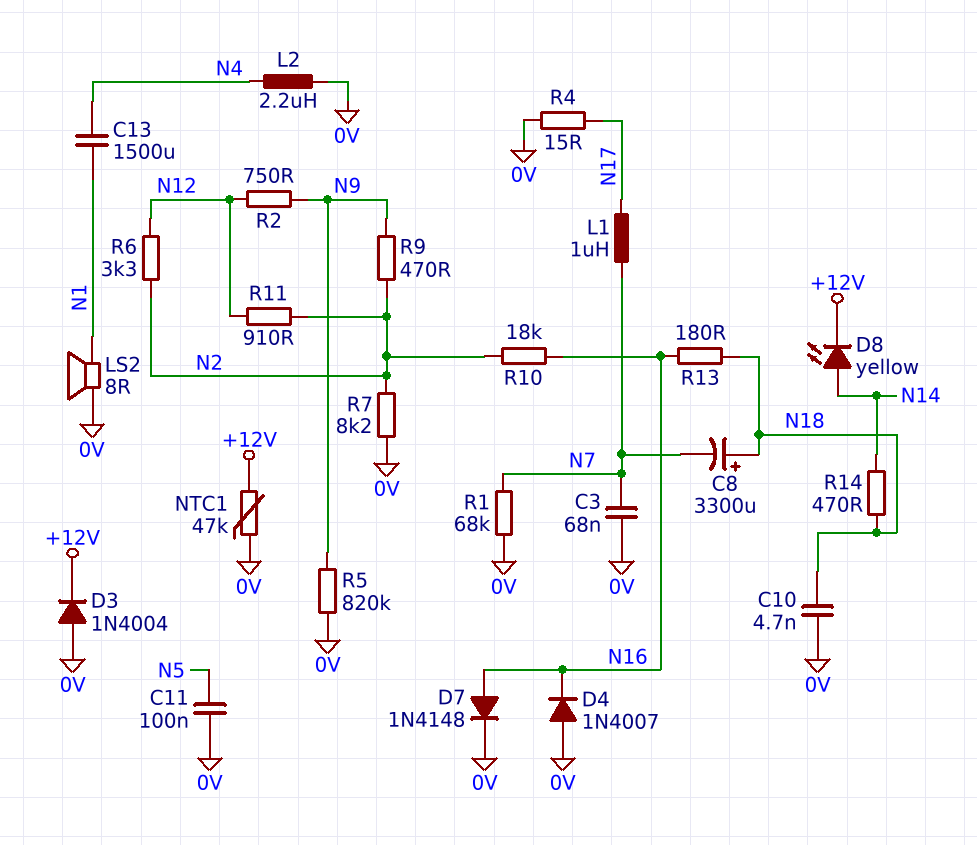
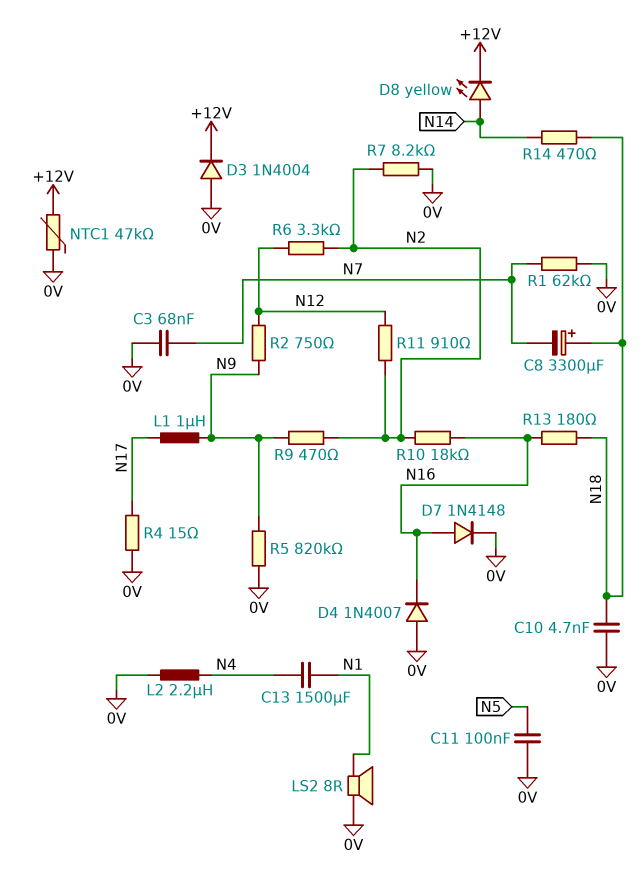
L1: 1uH (N7, N17) -> 1uH (N9, N17)
R1: 68k (0V, N7) -> 62k (0V, N7)

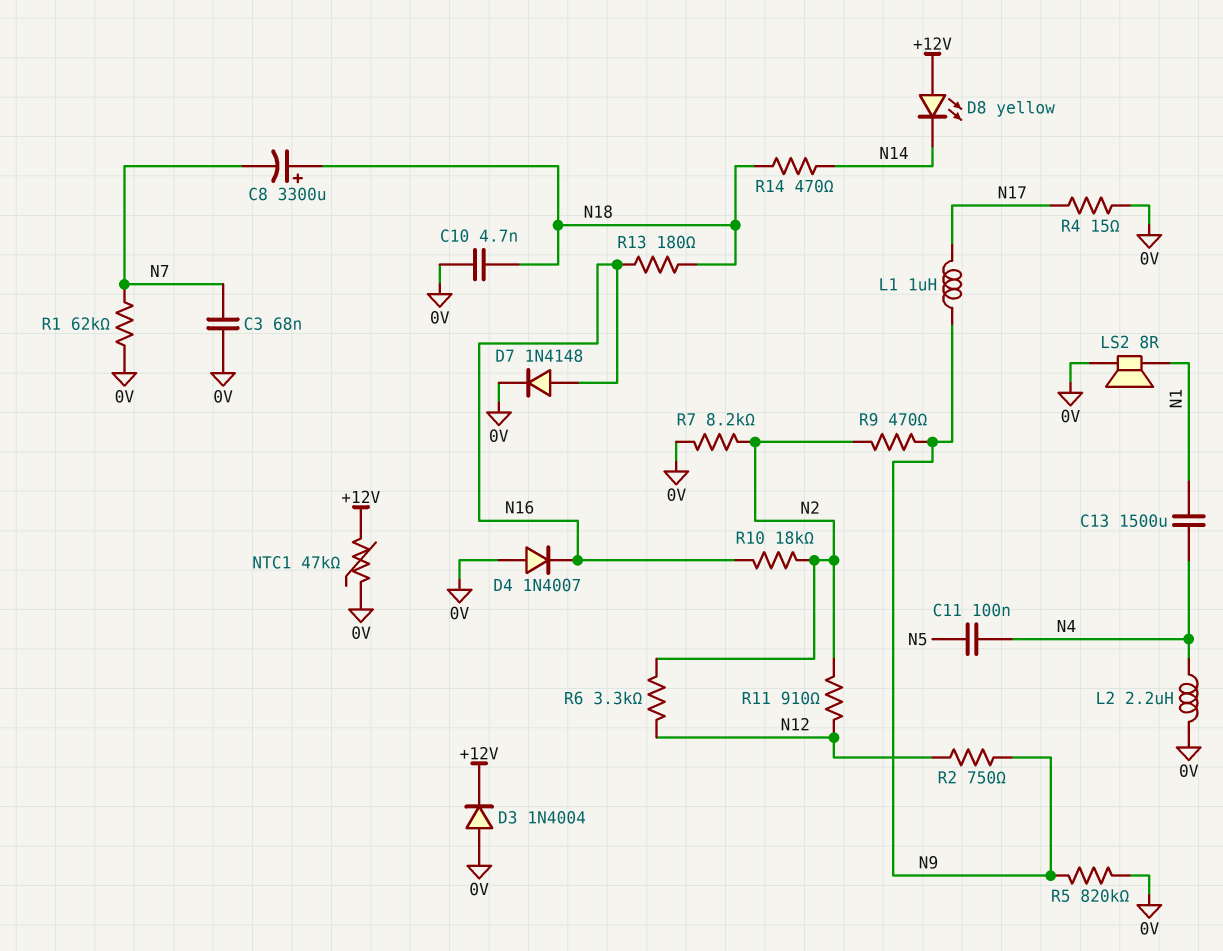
C11: 100nF (0V, N5) -> 100nF (N4, N5)
D8: LED yellow (A N14, K +12V) -> LED yellow (A +12V, K N14)

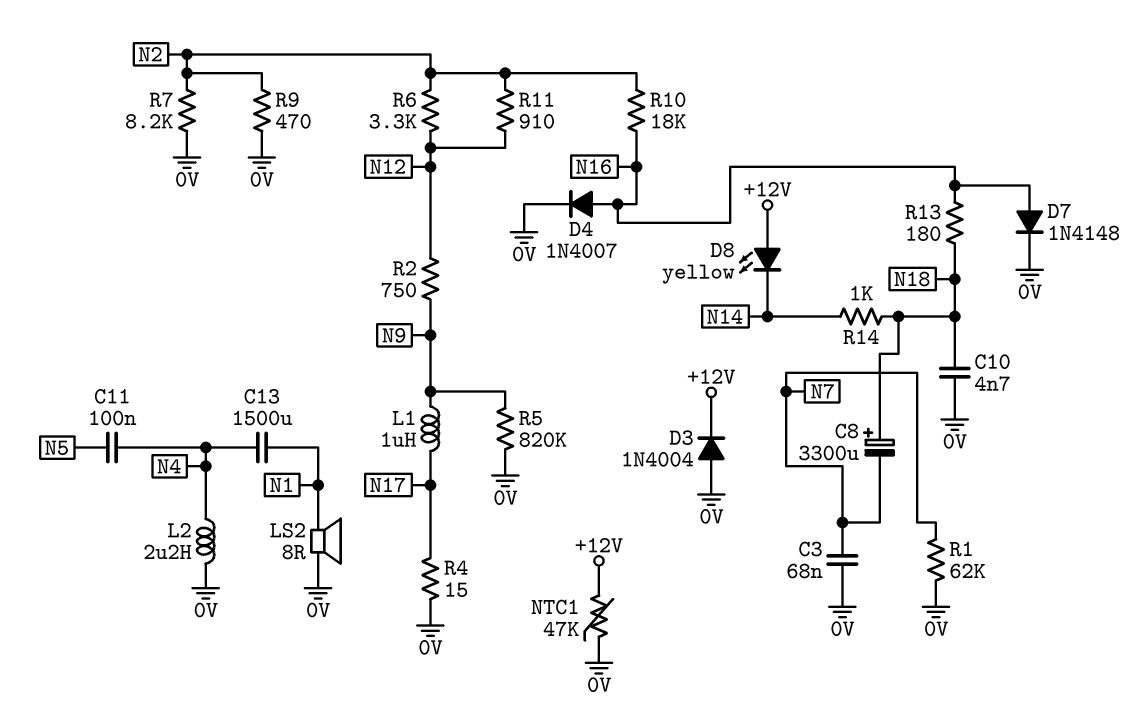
D4: diode 1N4007 (A 0V, K N16) -> diode 1N4007 (A N16, K 0V)
R9: 470 (N2, N9) -> 470 (0V, N2)
R14: 470 (N14, N18) -> 1k (N14, N18)

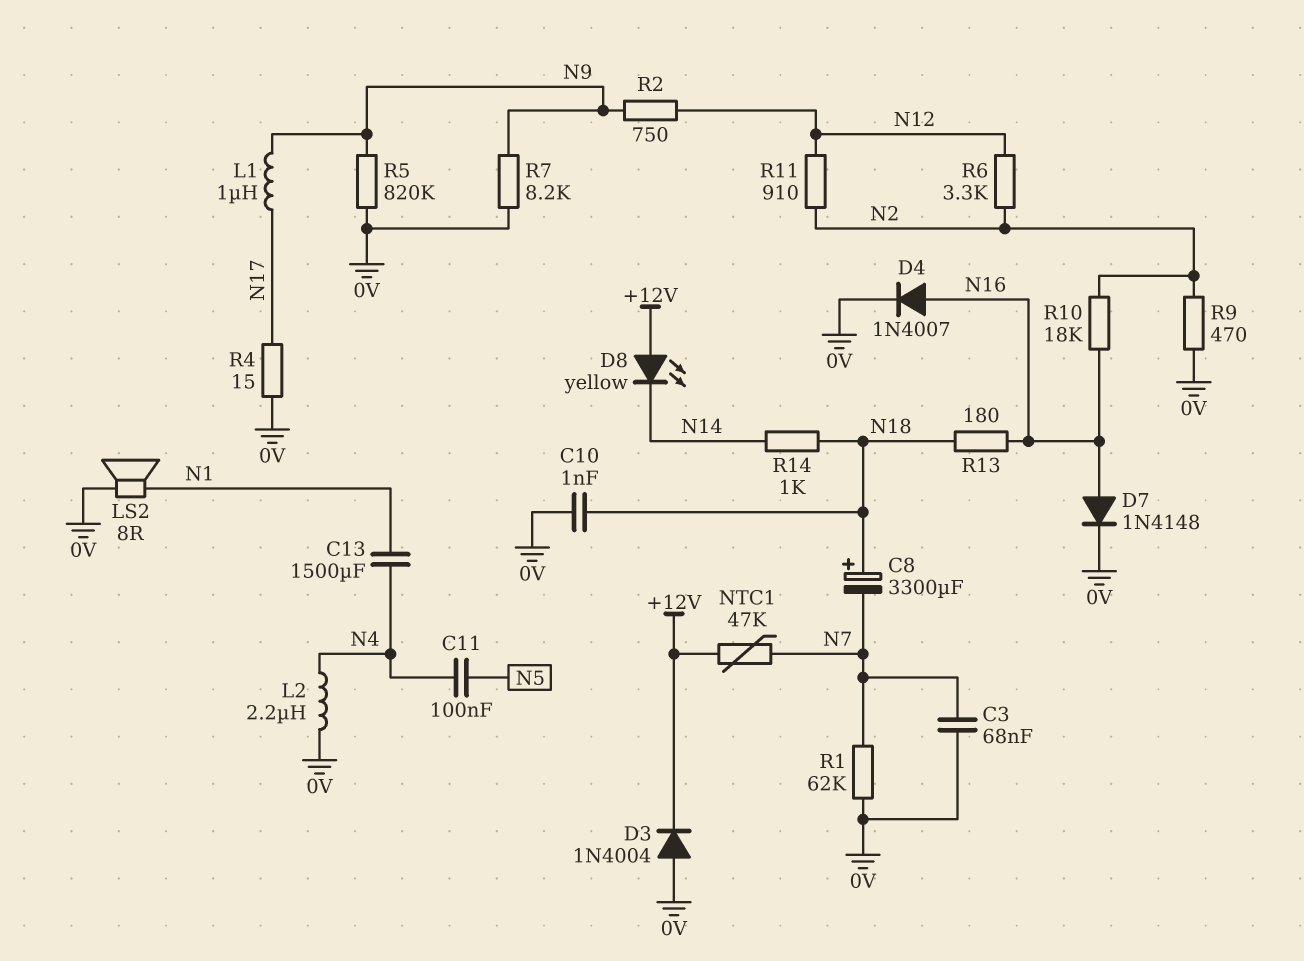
C10: 4.7nF (0V, N18) -> 1nF (0V, N18)
NTC1: 47k (+12V, 0V) -> 47k (+12V, N7)
R7: 8.2k (0V, N2) -> 8.2k (0V, N9)

